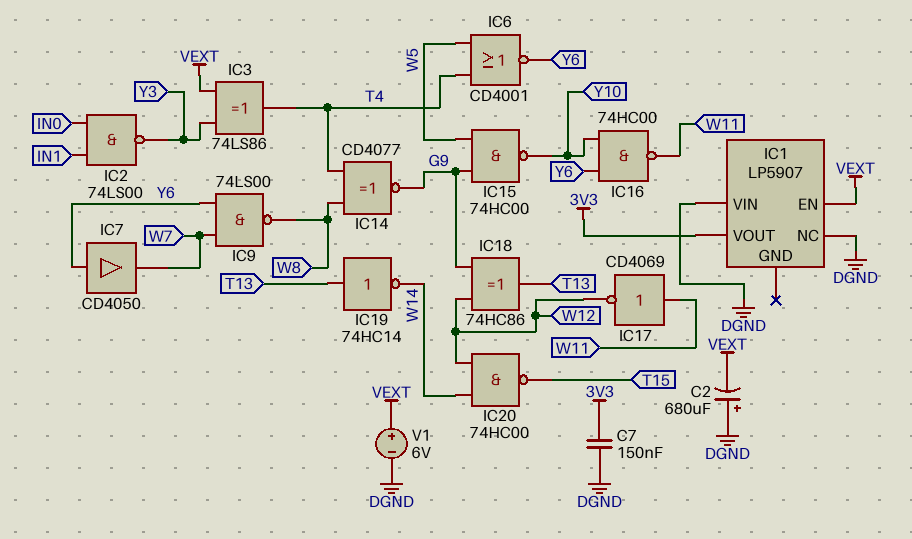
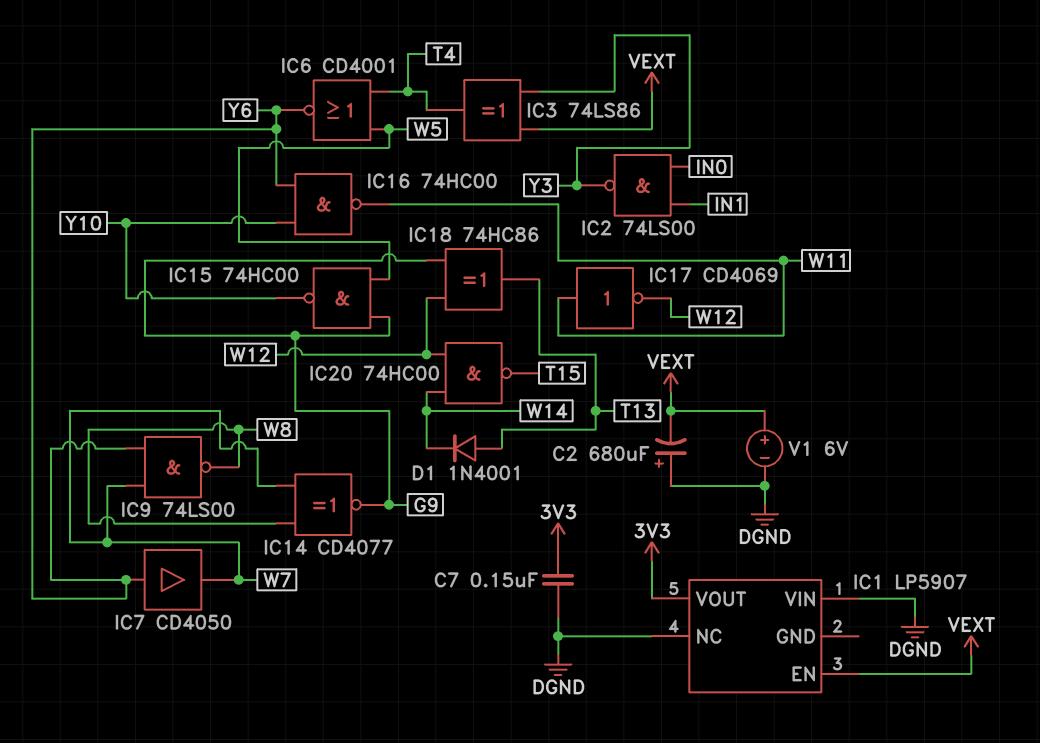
D1: none -> diode 1N4001 (A T13, K W14)
IC14: XNOR CD4077 (in T4, in W8, out G9) -> XNOR CD4077 (in W7, in W8, out G9)
IC19: NOT 74HC14 (in T13, out W14) -> none

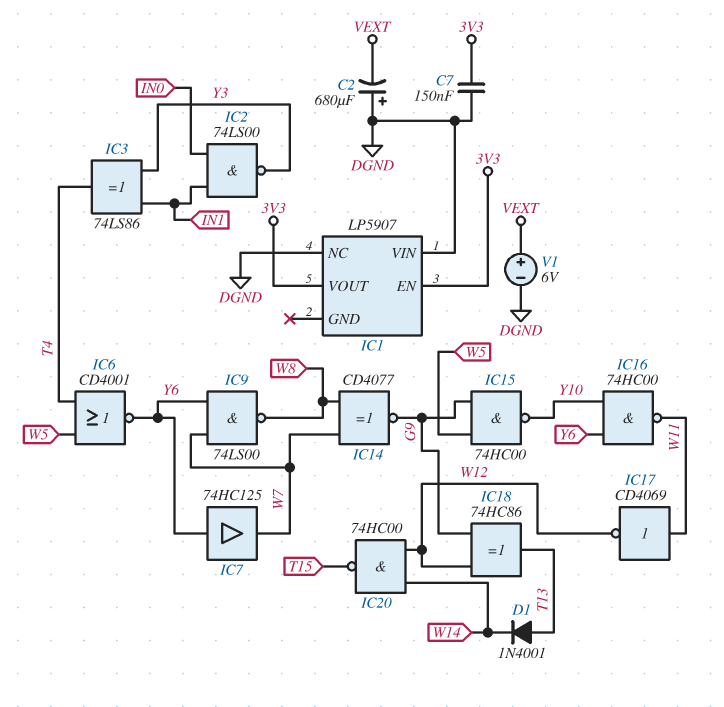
IC1 pin EN: VEXT -> 3V3
IC3: XOR 74LS86 (in VEXT, in Y3, out T4) -> XOR 74LS86 (in IN1, in Y3, out T4)
IC7: buffer CD4050 (in Y6, out W7) -> buffer 74HC125 (in Y6, out W7)

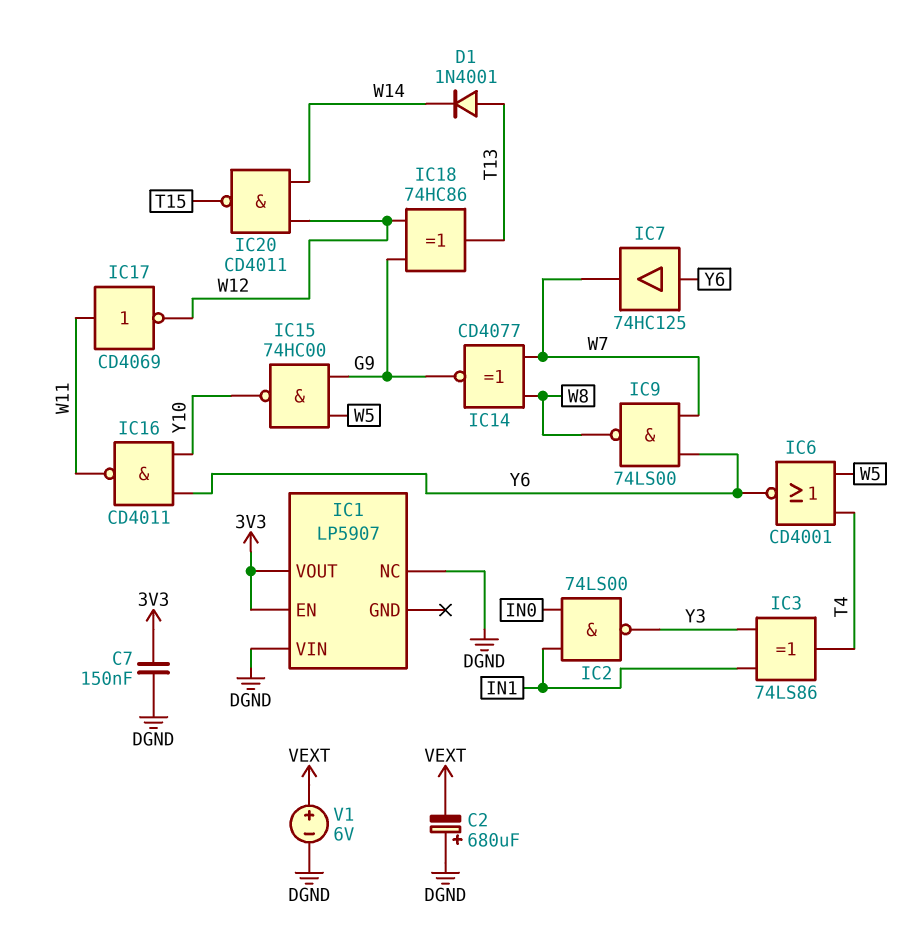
IC16: NAND 74HC00 (in Y6, in Y10, out W11) -> NAND CD4011 (in Y6, in Y10, out W11)
IC20: NAND 74HC00 (in W12, in W14, out T15) -> NAND CD4011 (in W12, in W14, out T15)

